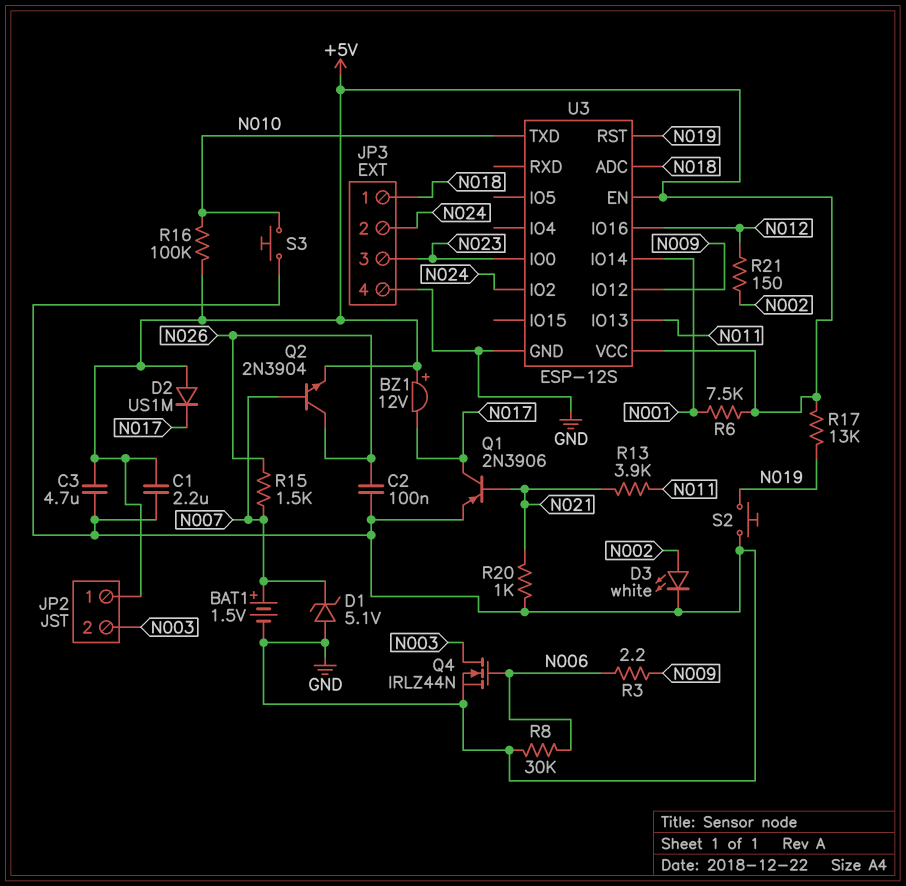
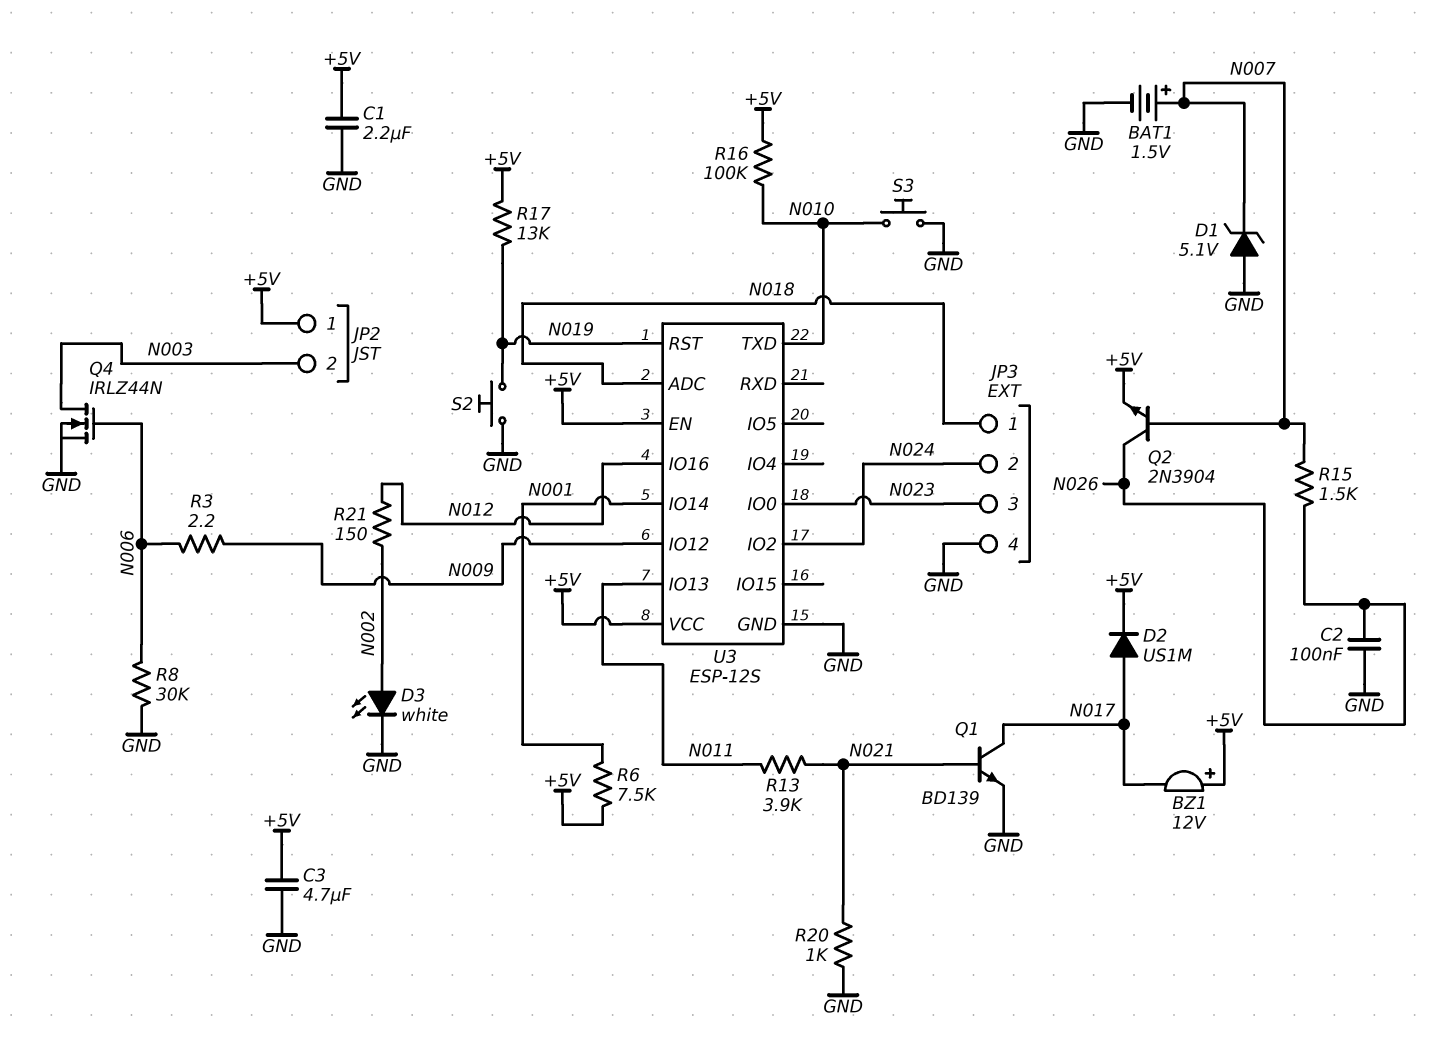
D2: diode US1M (A +5V, K N017) -> diode US1M (A N017, K +5V)
Q1: PNP 2N3906 (B N021, C N017, E GND) -> NPN BD139 (B N021, C N017, E GND)

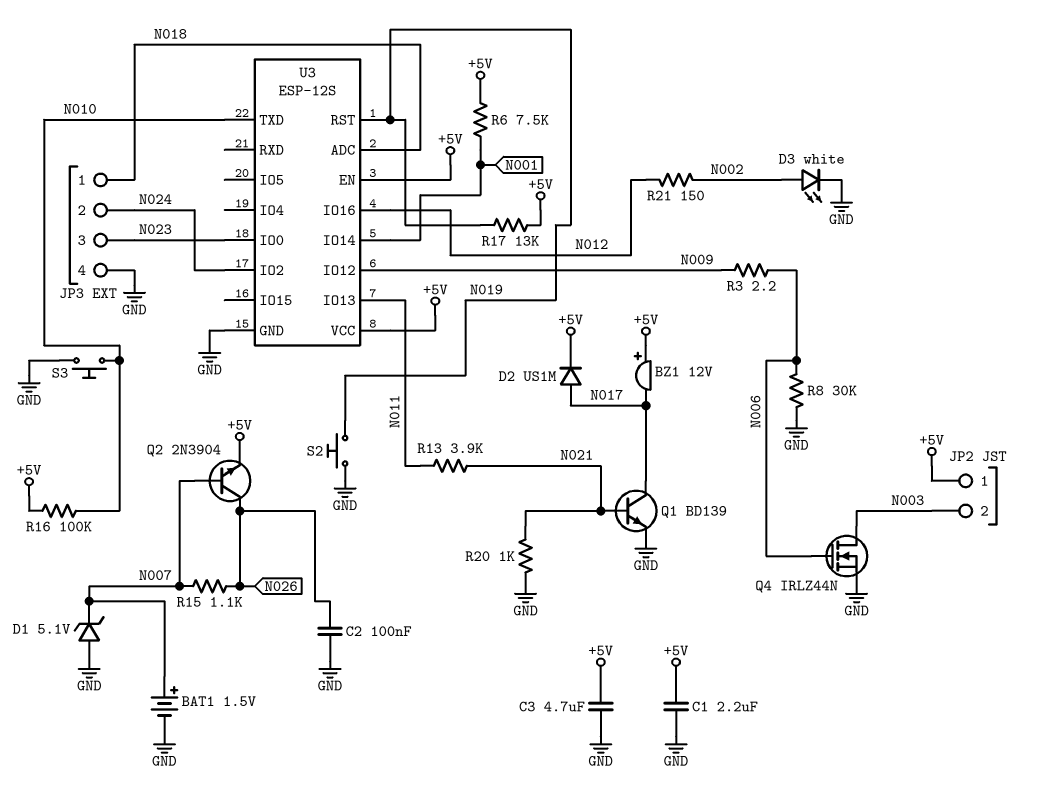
R15: 1.5k (N007, N026) -> 1.1k (N007, N026)

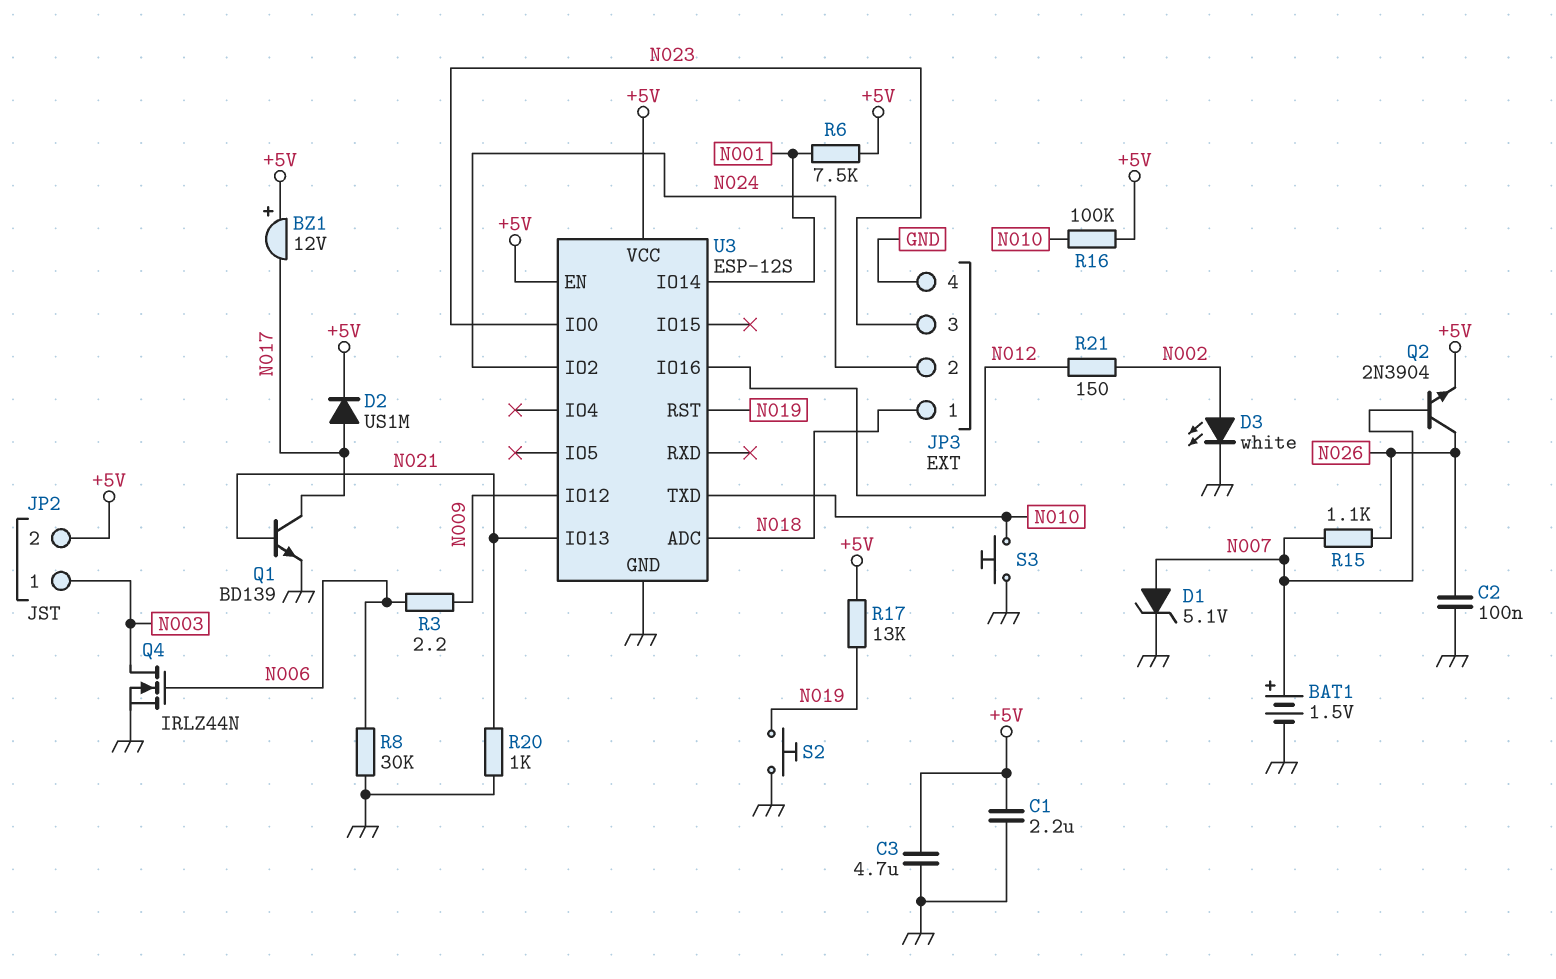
D1: zener 5.1V (A GND, K N007) -> zener 5.1V (A N007, K GND)
JP2 pin 1: +5V -> N003
JP2 pin 2: N003 -> +5V
R13: 3.9k (N011, N021) -> none
U3 pin IO13: N011 -> N021

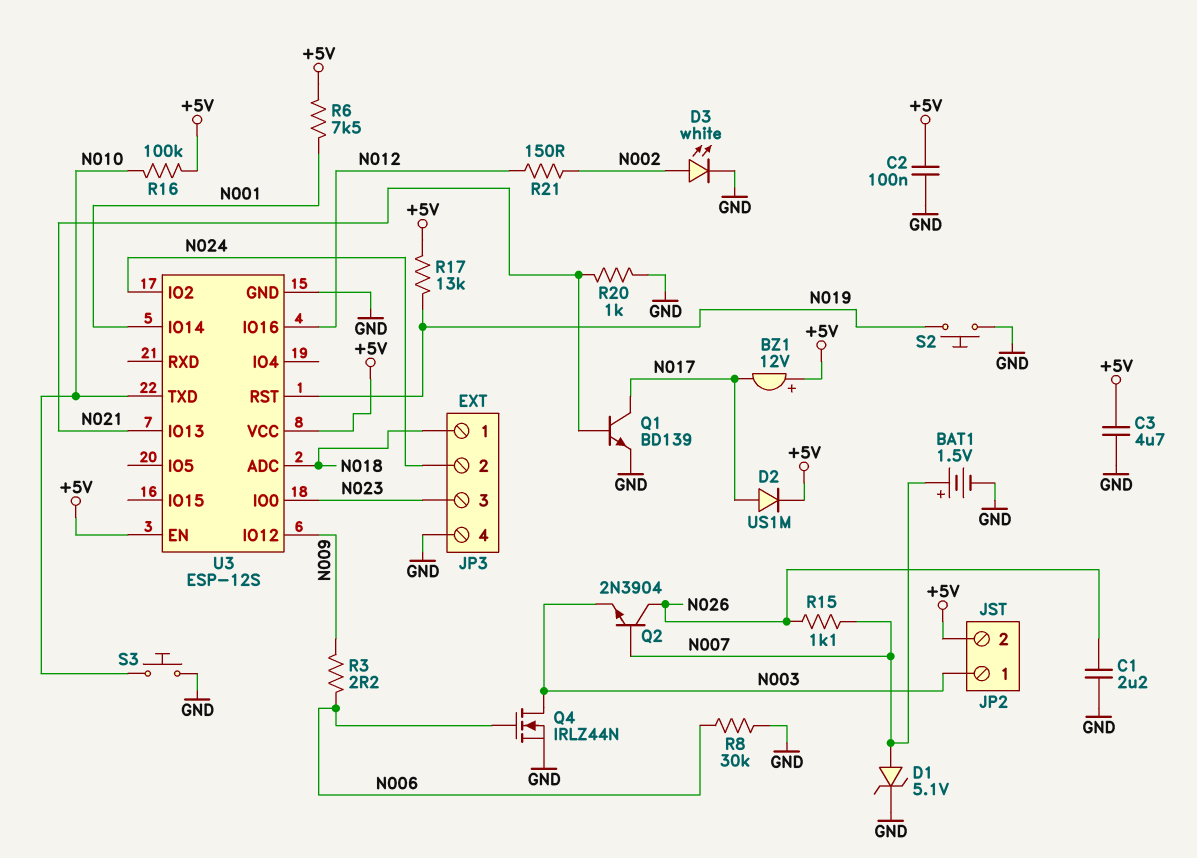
C1: 2.2uF (+5V, GND) -> 2.2uF (GND, N026)
C2: 100nF (GND, N026) -> 100nF (+5V, GND)
Q2: NPN 2N3904 (B N007, C N026, E +5V) -> NPN 2N3904 (B N007, C N026, E N003)

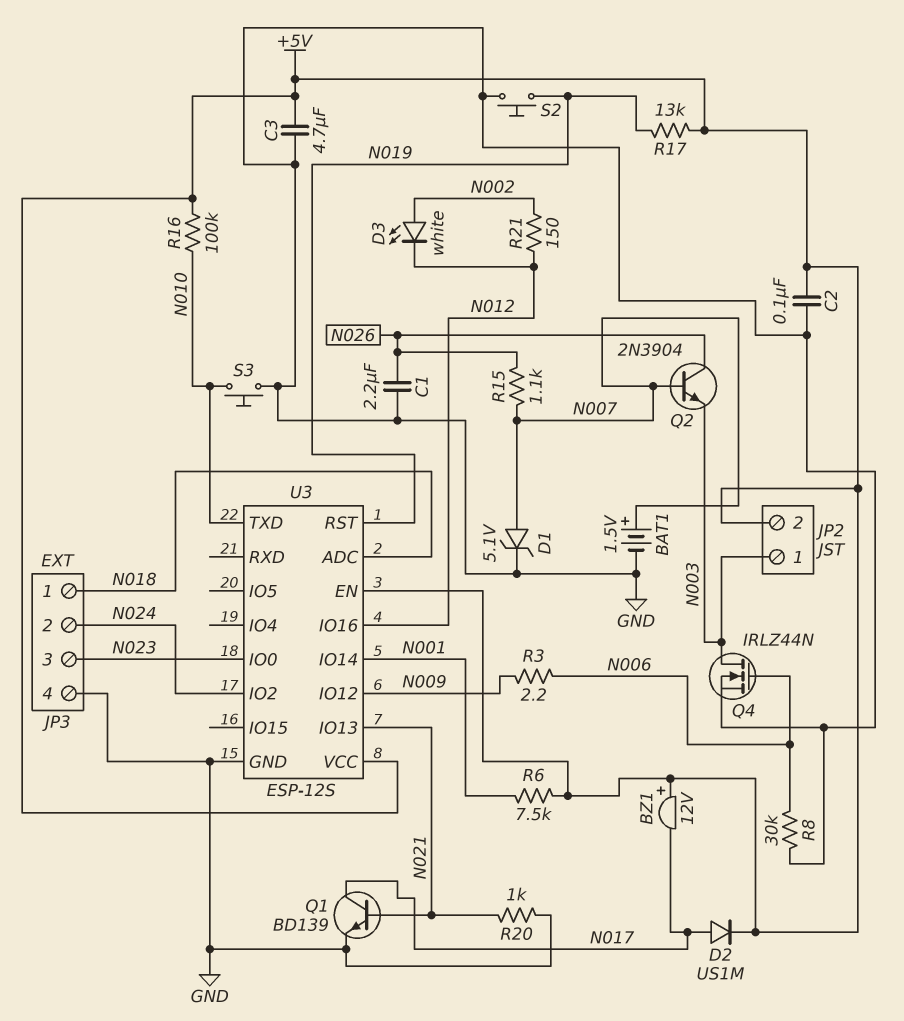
D3: LED white (A N002, K GND) -> LED white (A N002, K N012)

